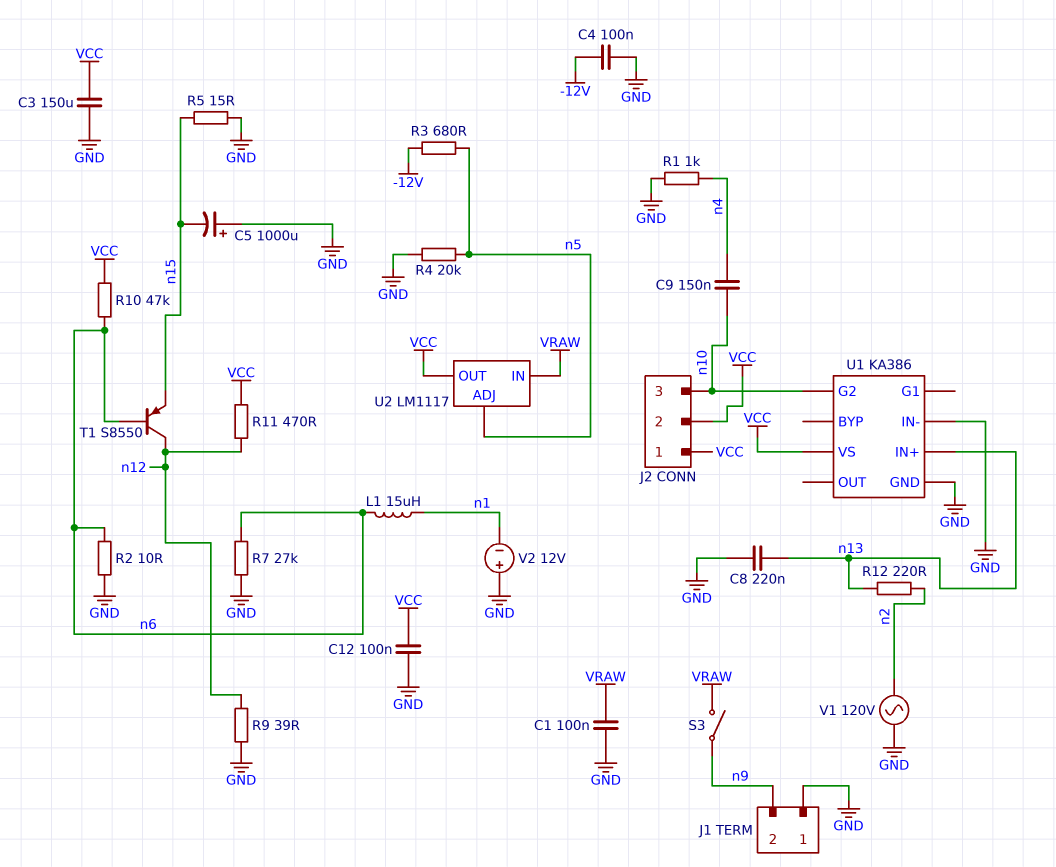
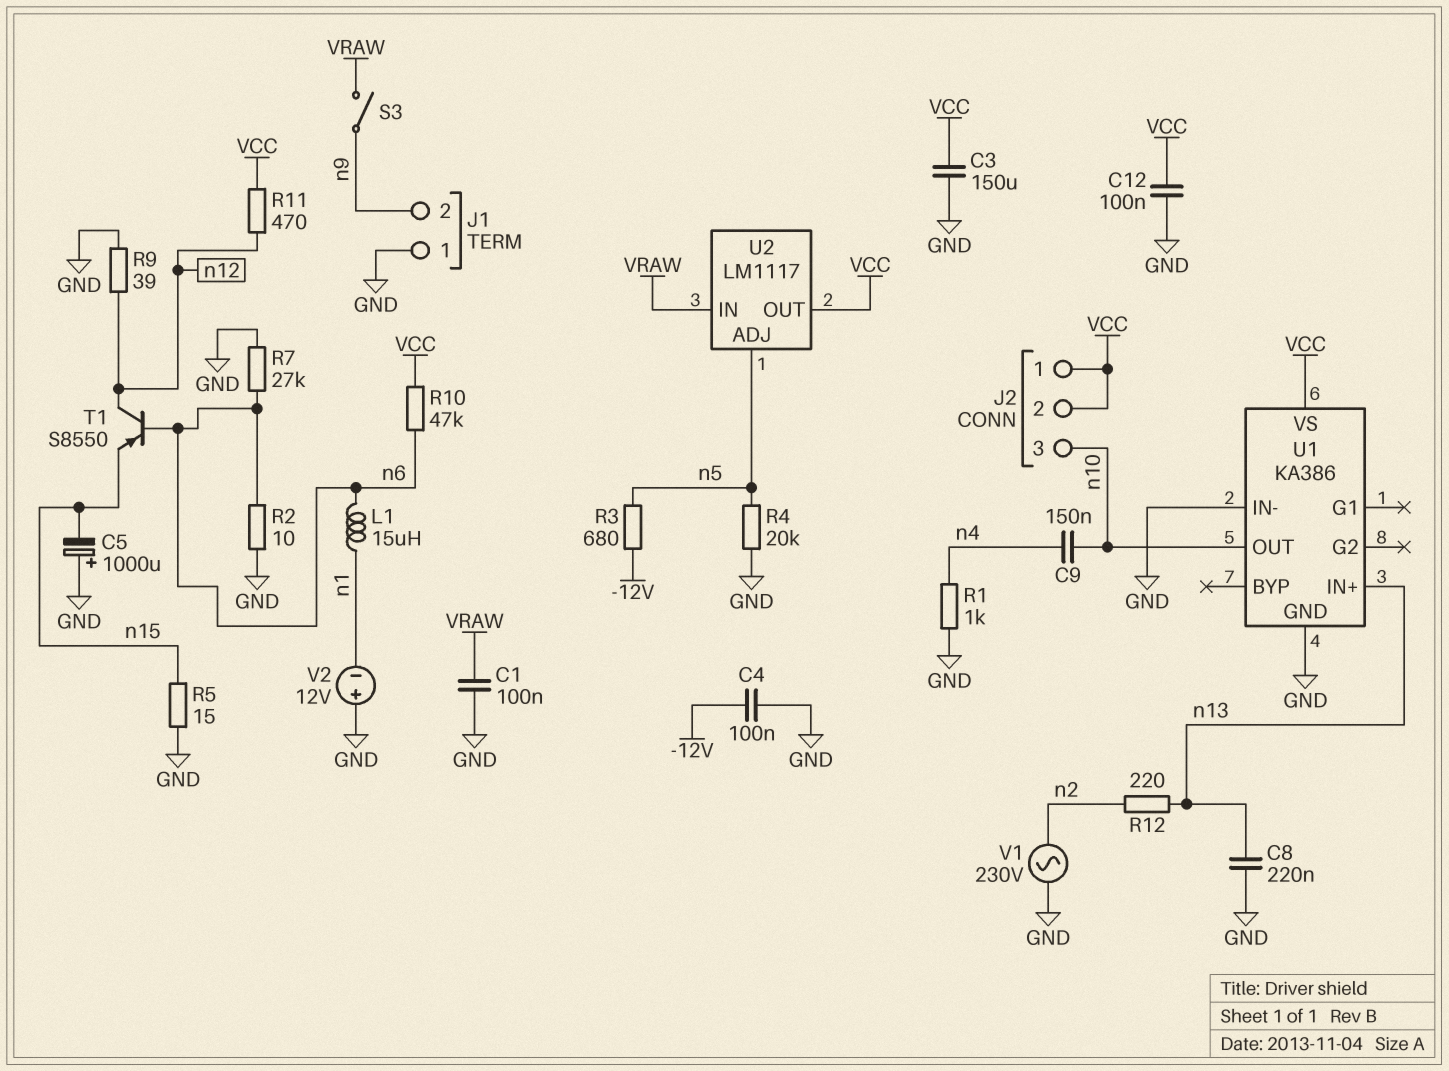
U1 pin G2: n10 -> none
U1 pin OUT: none -> n10
V1: AC 120V (GND, n2) -> AC 230V (GND, n2)

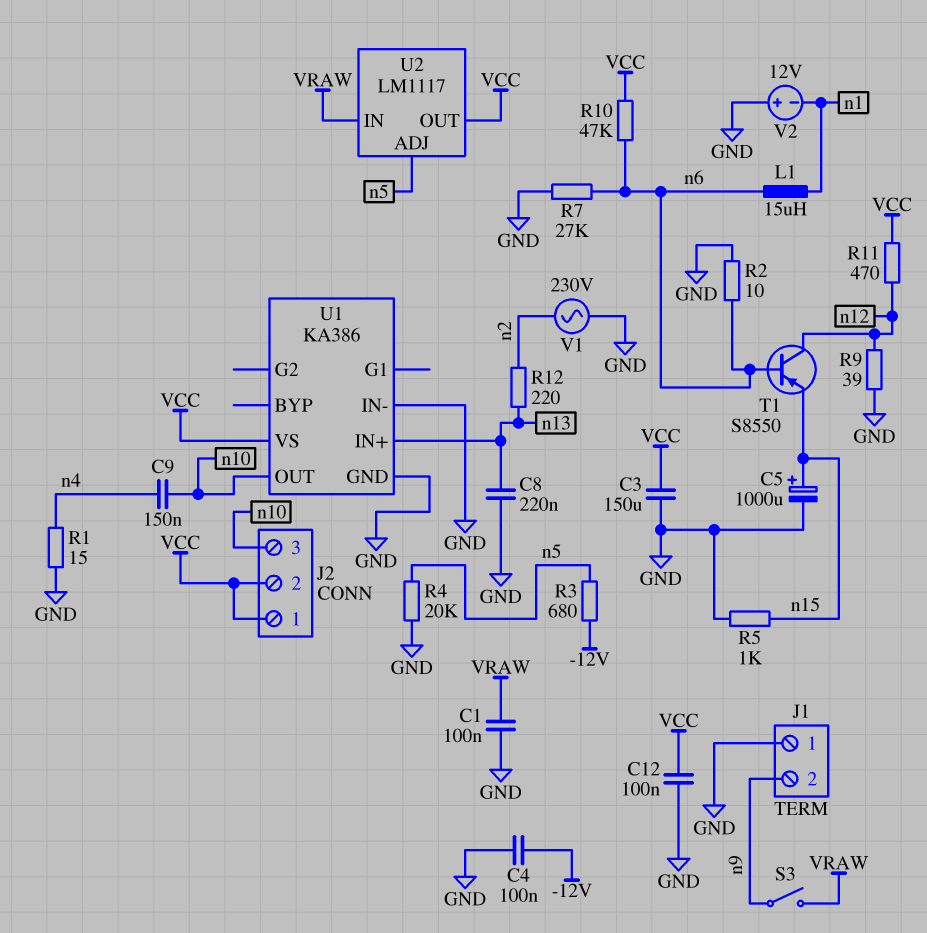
C5: 1000uF (plus GND, minus n15) -> 1000uF (plus n15, minus GND)
R1: 1k (GND, n4) -> 15 (GND, n4)
R5: 15 (GND, n15) -> 1k (GND, n15)

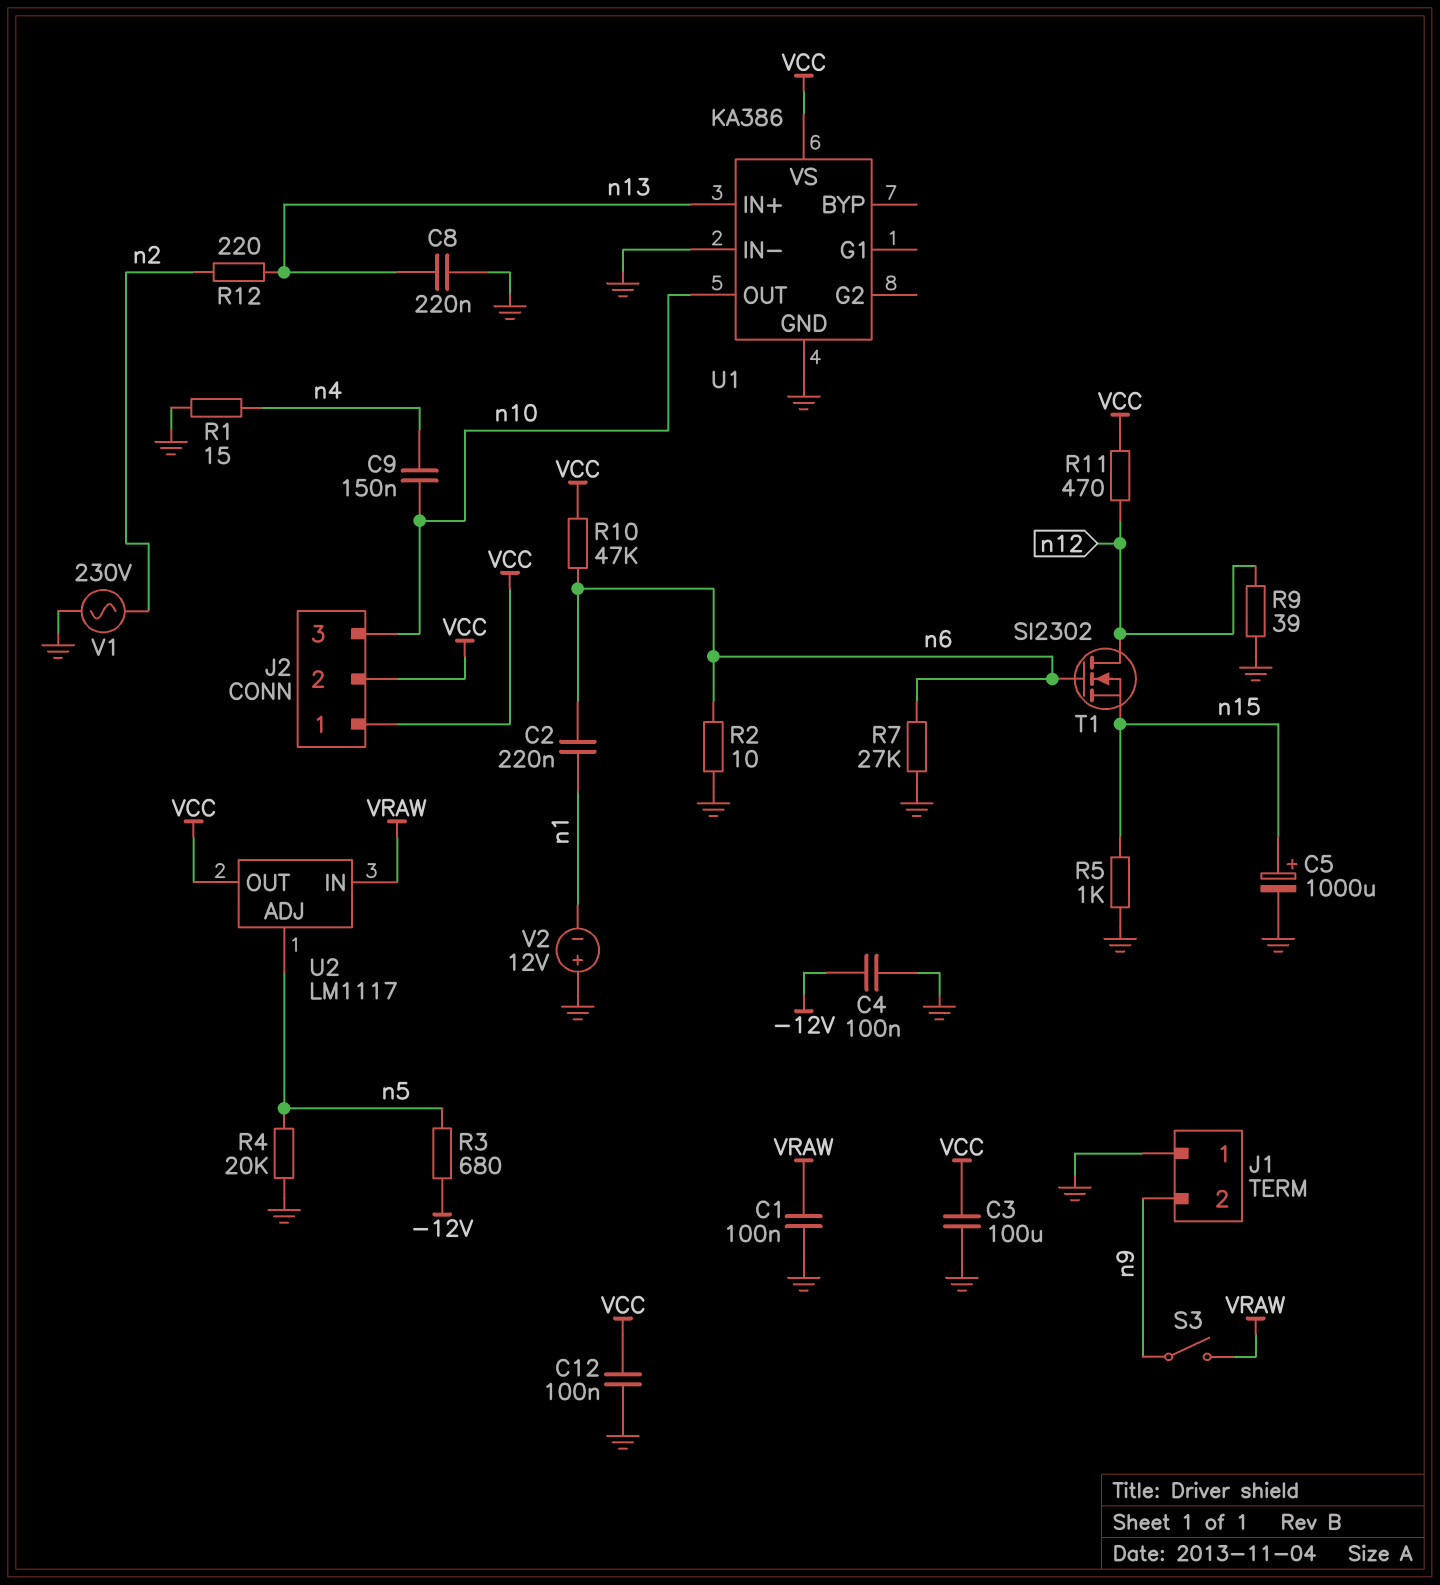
C2: none -> 220nF (n1, n6)
C3: 150uF (GND, VCC) -> 100uF (GND, VCC)
L1: 15uH (n1, n6) -> none
T1: PNP S8550 (B n6, C n12, E n15) -> NMOS SI2302 (G n6, D n12, S n15)

